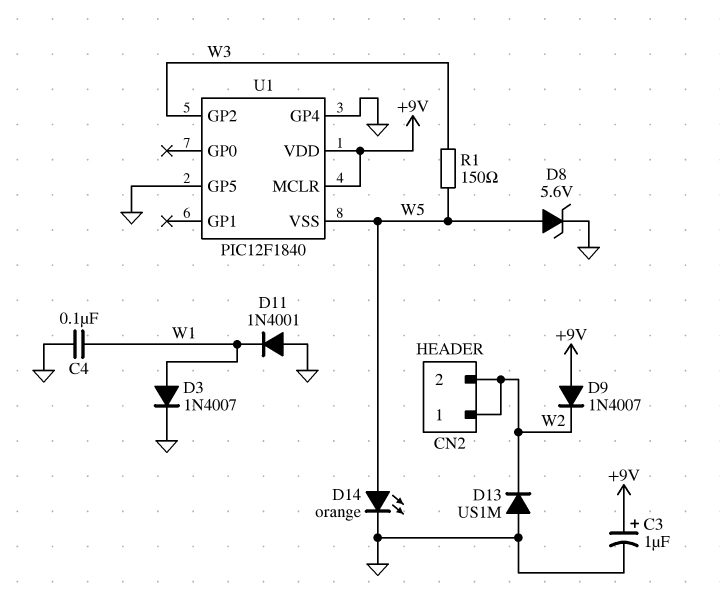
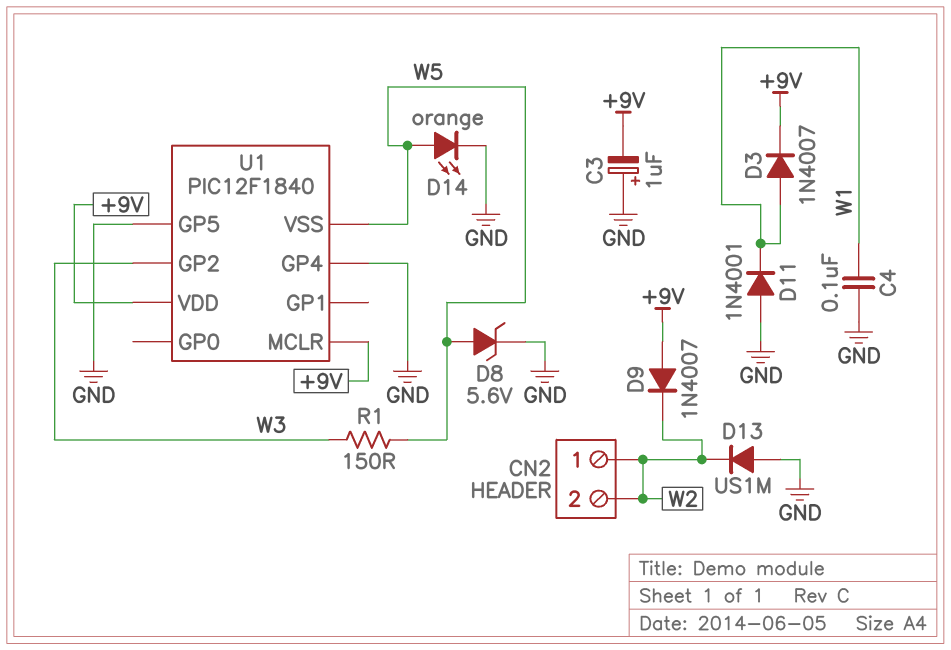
C3: 1uF (plus +9V, minus GND) -> 1uF (plus GND, minus +9V)
D3: diode 1N4007 (A W1, K GND) -> diode 1N4007 (A W1, K +9V)

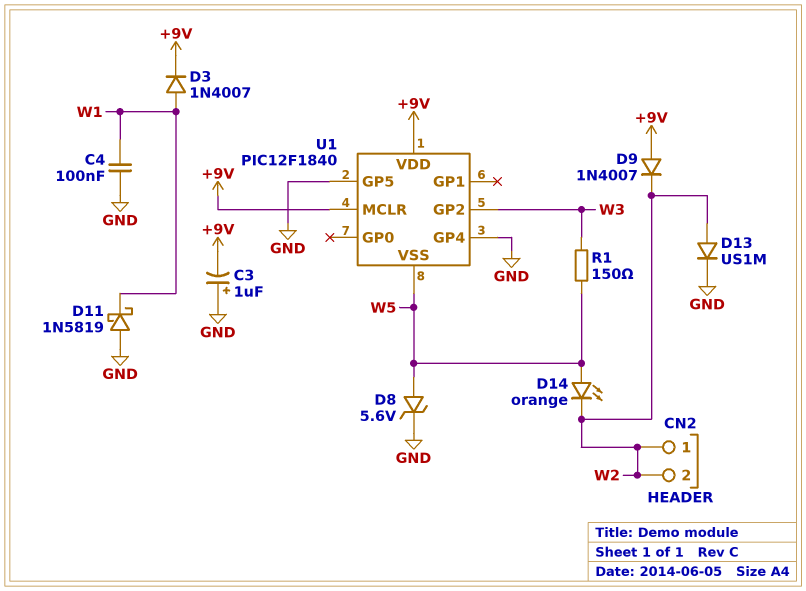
D11: diode 1N4001 (A GND, K W1) -> schottky 1N5819 (A GND, K W1)
D13: diode US1M (A GND, K W2) -> diode US1M (A W2, K GND)
D14: LED orange (A W5, K GND) -> LED orange (A W5, K W2)

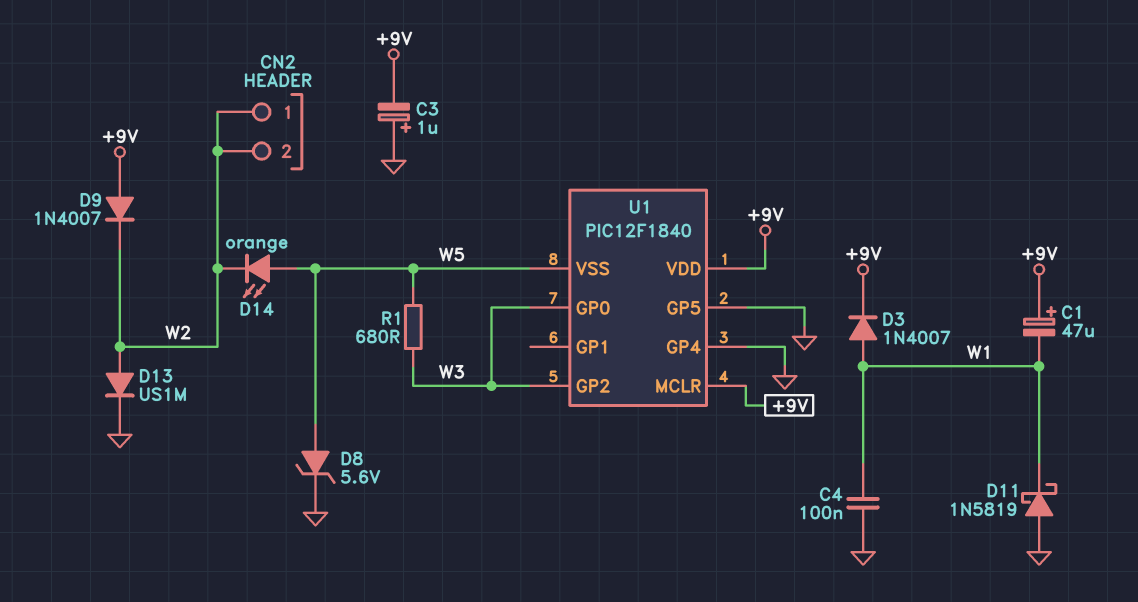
C1: none -> 47uF (plus +9V, minus W1)
R1: 150 (W3, W5) -> 680 (W3, W5)
U1 pin GP0: none -> W3

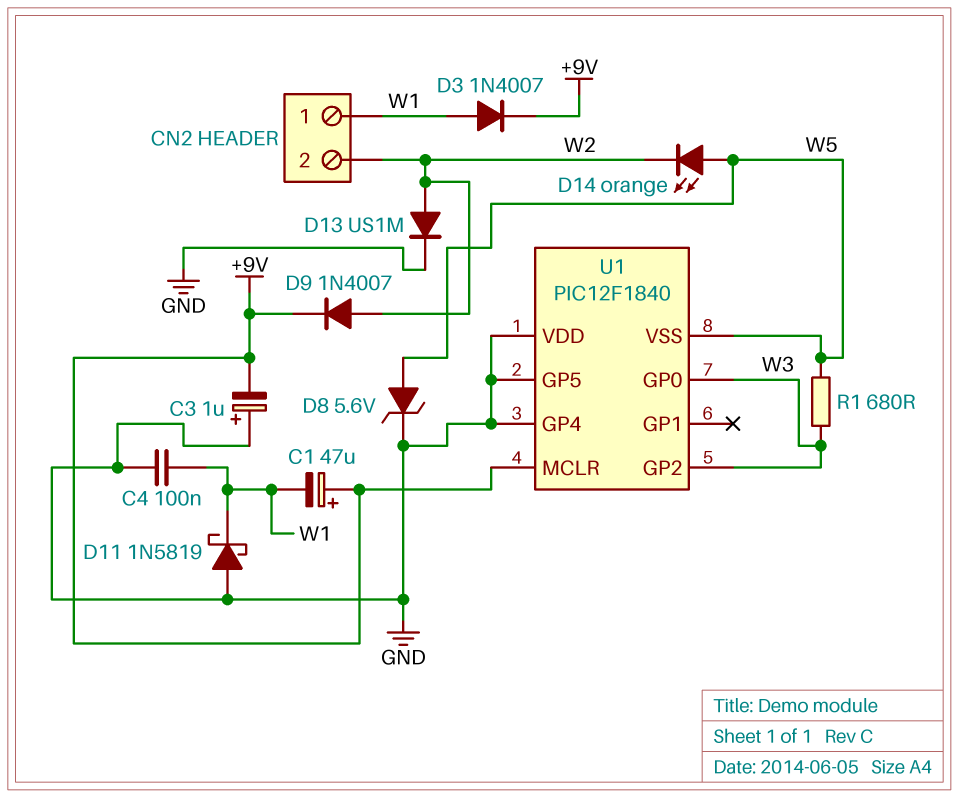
CN2 pin 1: W2 -> W1
D9: diode 1N4007 (A +9V, K W2) -> diode 1N4007 (A W2, K +9V)
U1 pin VDD: +9V -> GND

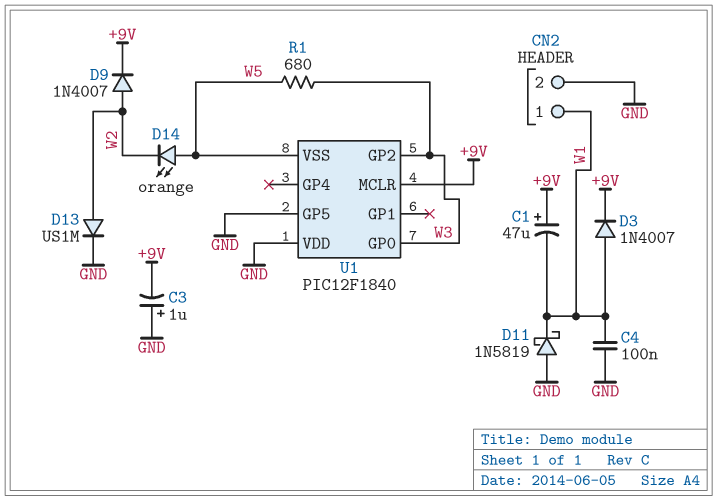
CN2 pin 2: W2 -> GND
D8: zener 5.6V (A W5, K GND) -> none
U1 pin GP4: GND -> none

